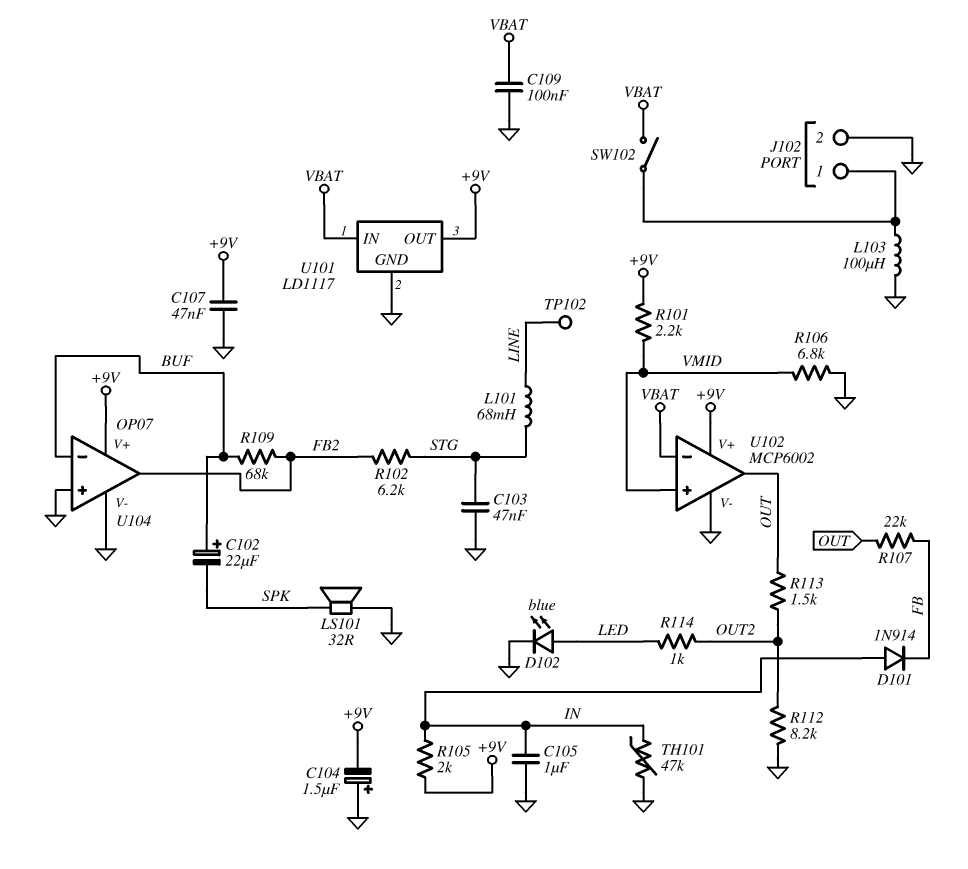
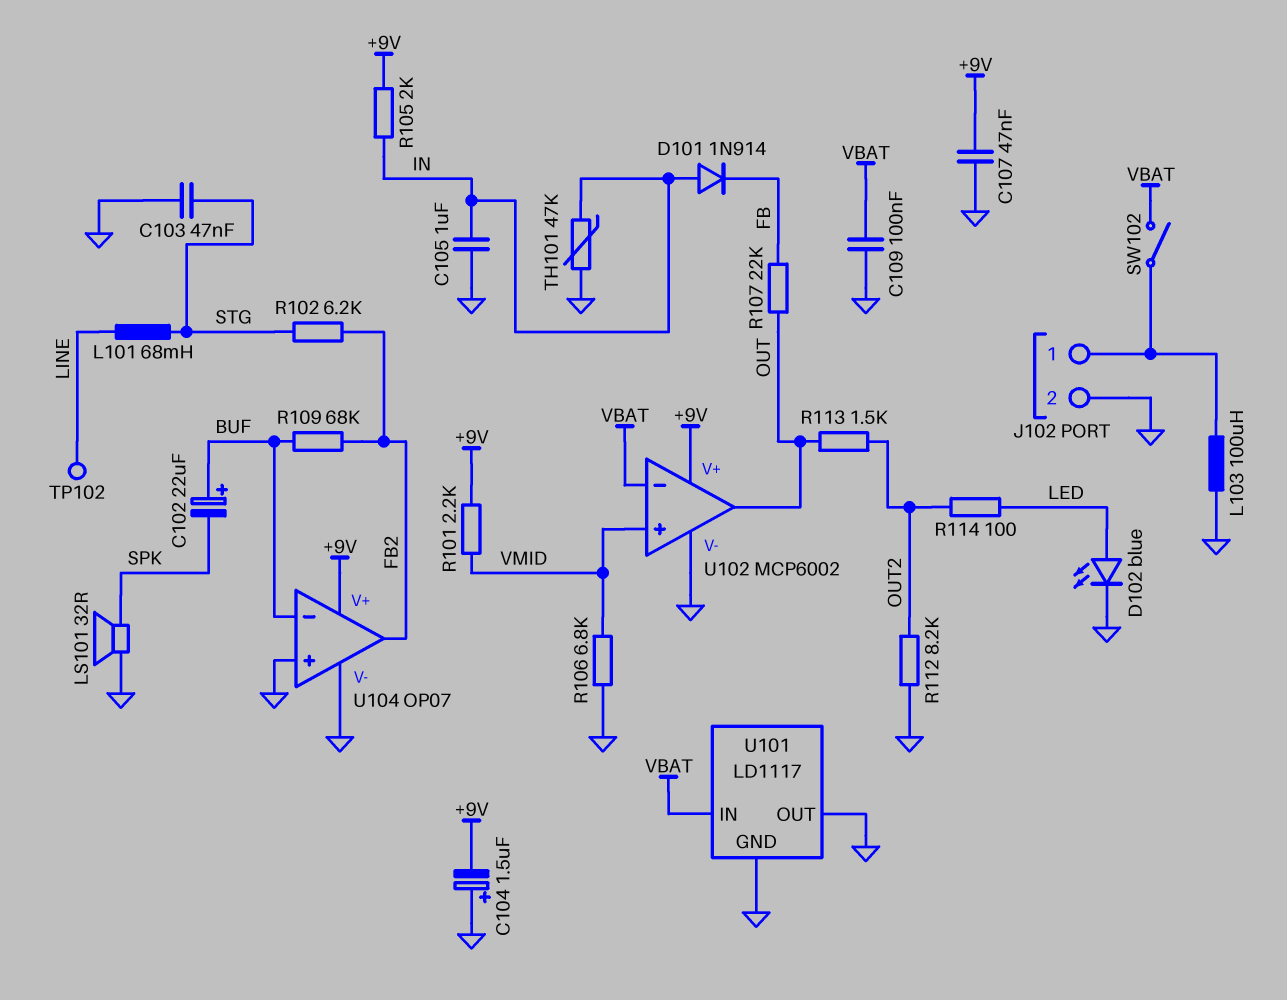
R114: 1k (LED, OUT2) -> 100 (LED, OUT2)
U101 pin OUT: +9V -> GND

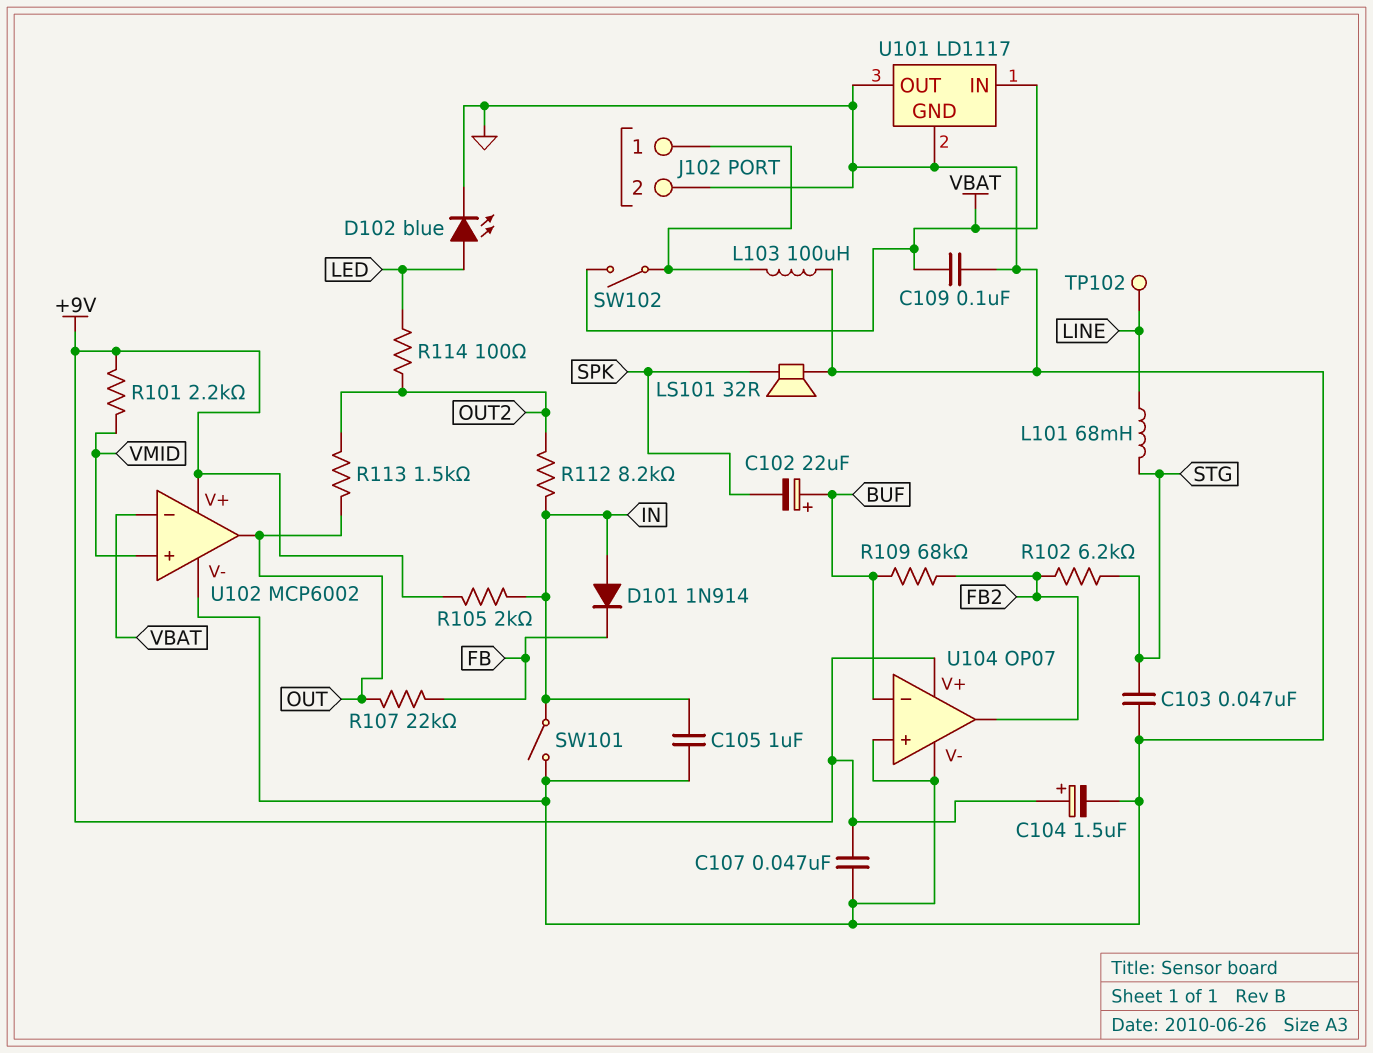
C104: 1.5uF (plus GND, minus +9V) -> 1.5uF (plus +9V, minus GND)
R106: 6.8k (GND, VMID) -> none
R112: 8.2k (GND, OUT2) -> 8.2k (IN, OUT2)
SW101: none -> switch (GND, IN)
TH101: 47k (GND, IN) -> none

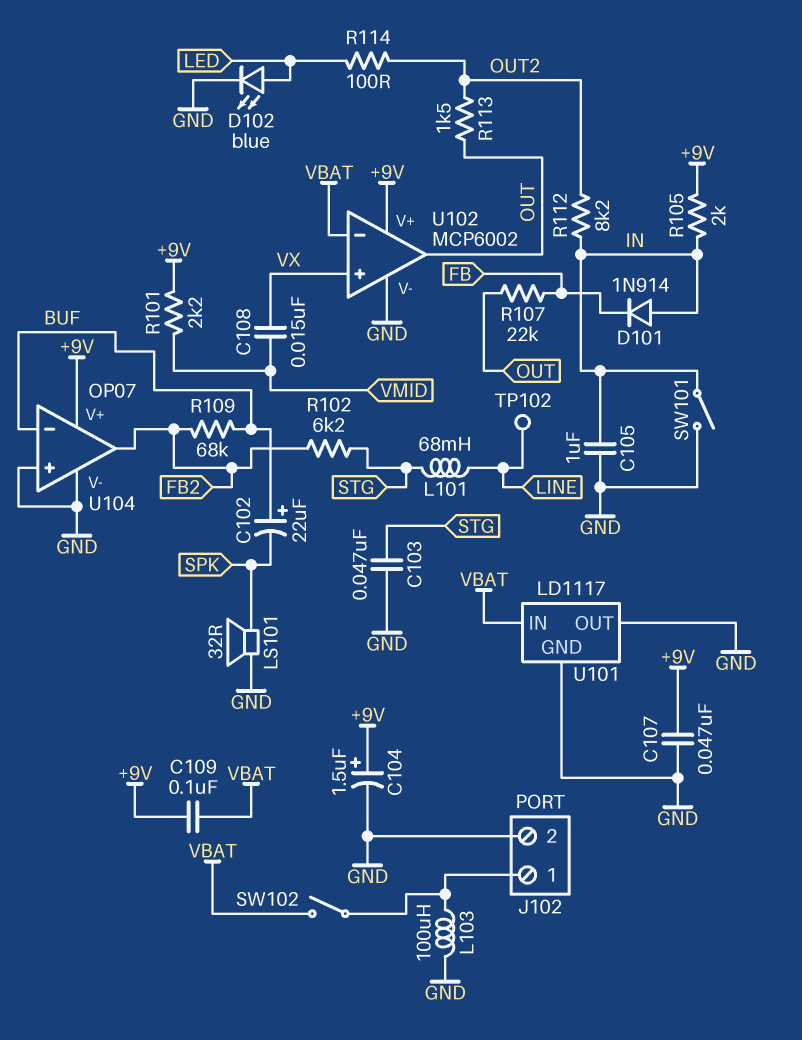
C108: none -> 15nF (VMID, VX)
C109: 100nF (GND, VBAT) -> 100nF (+9V, VBAT)
U102 pin in+: VMID -> VX

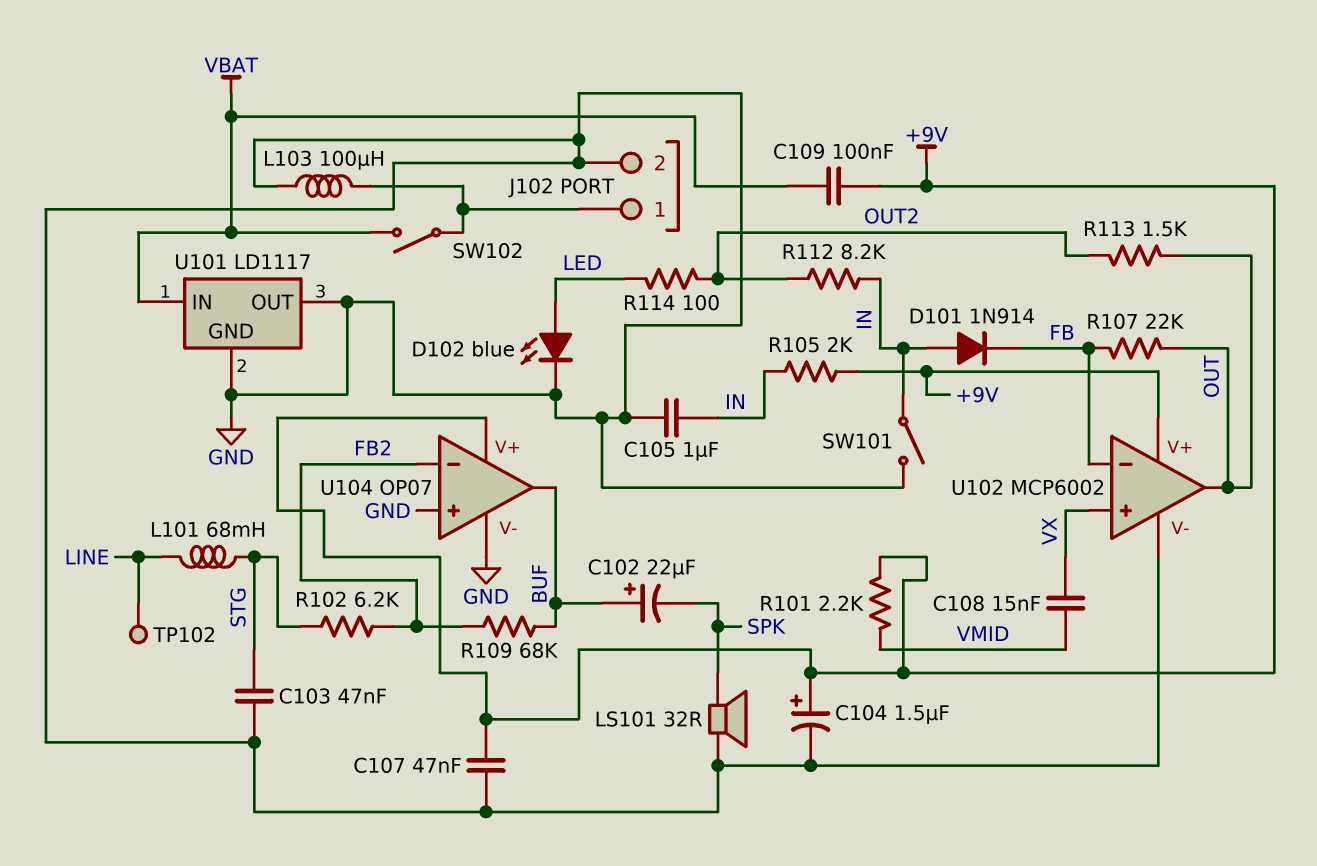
U102 pin in-: VBAT -> FB
U104 pin in-: BUF -> FB2
U104 pin out: FB2 -> BUF

